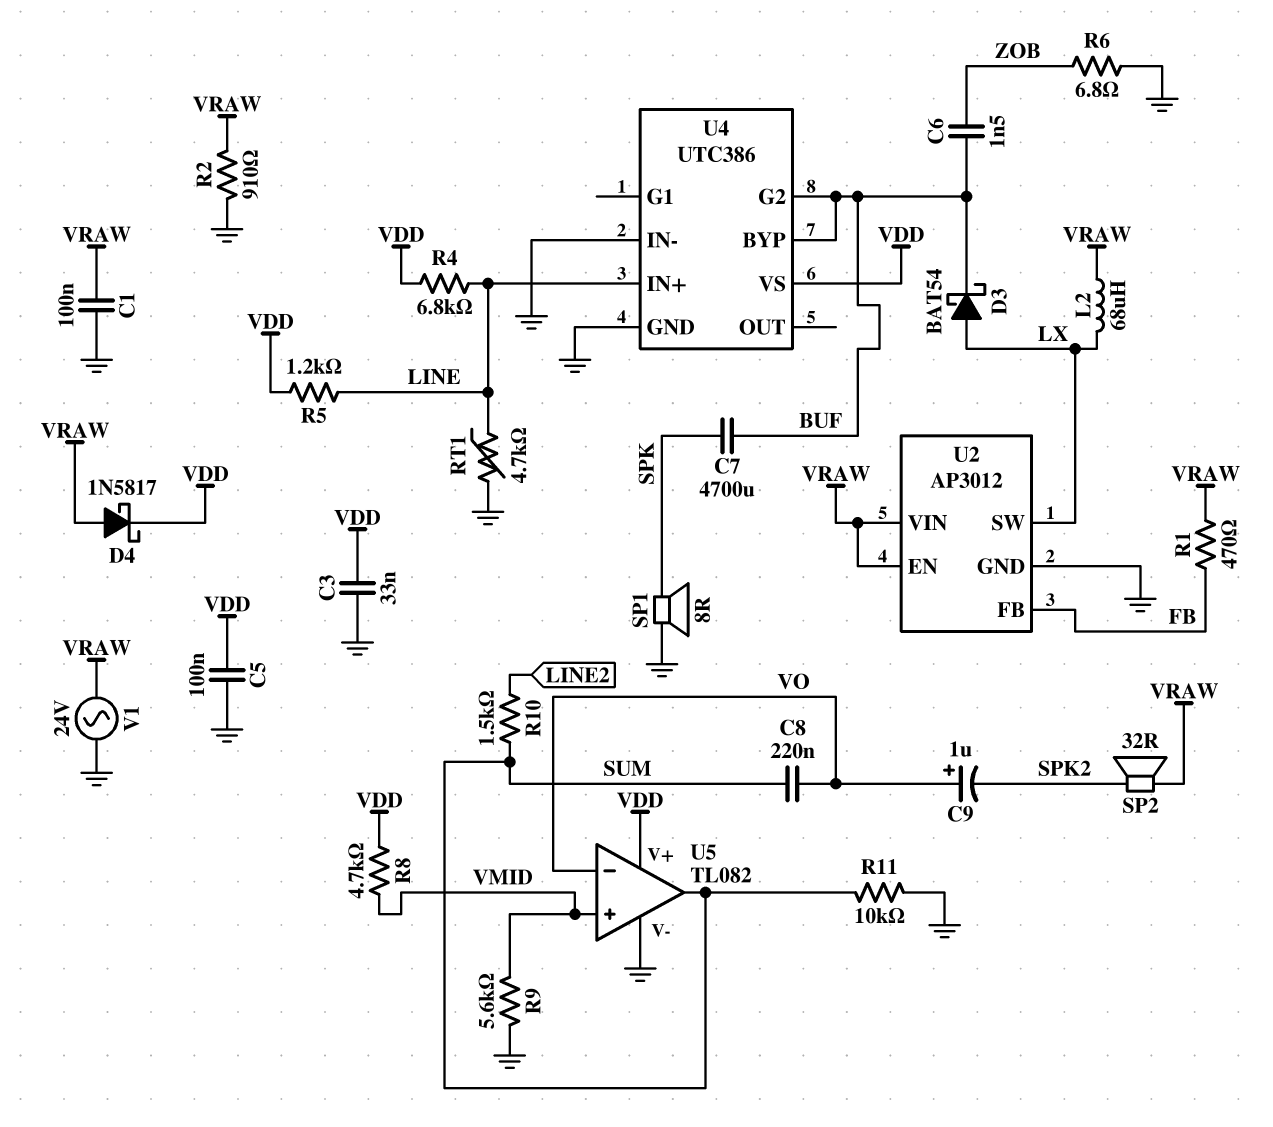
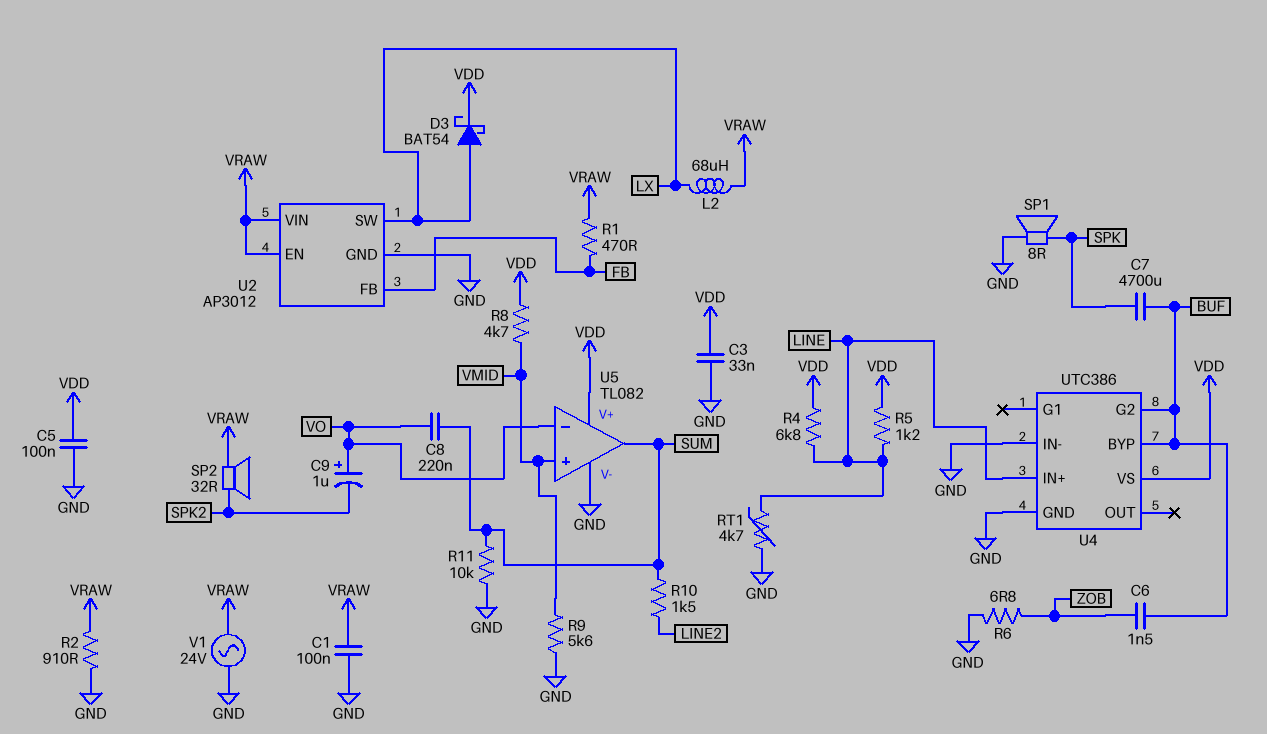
D3: schottky BAT54 (A LX, K BUF) -> schottky BAT54 (A LX, K VDD)
D4: schottky 1N5817 (A VRAW, K VDD) -> none

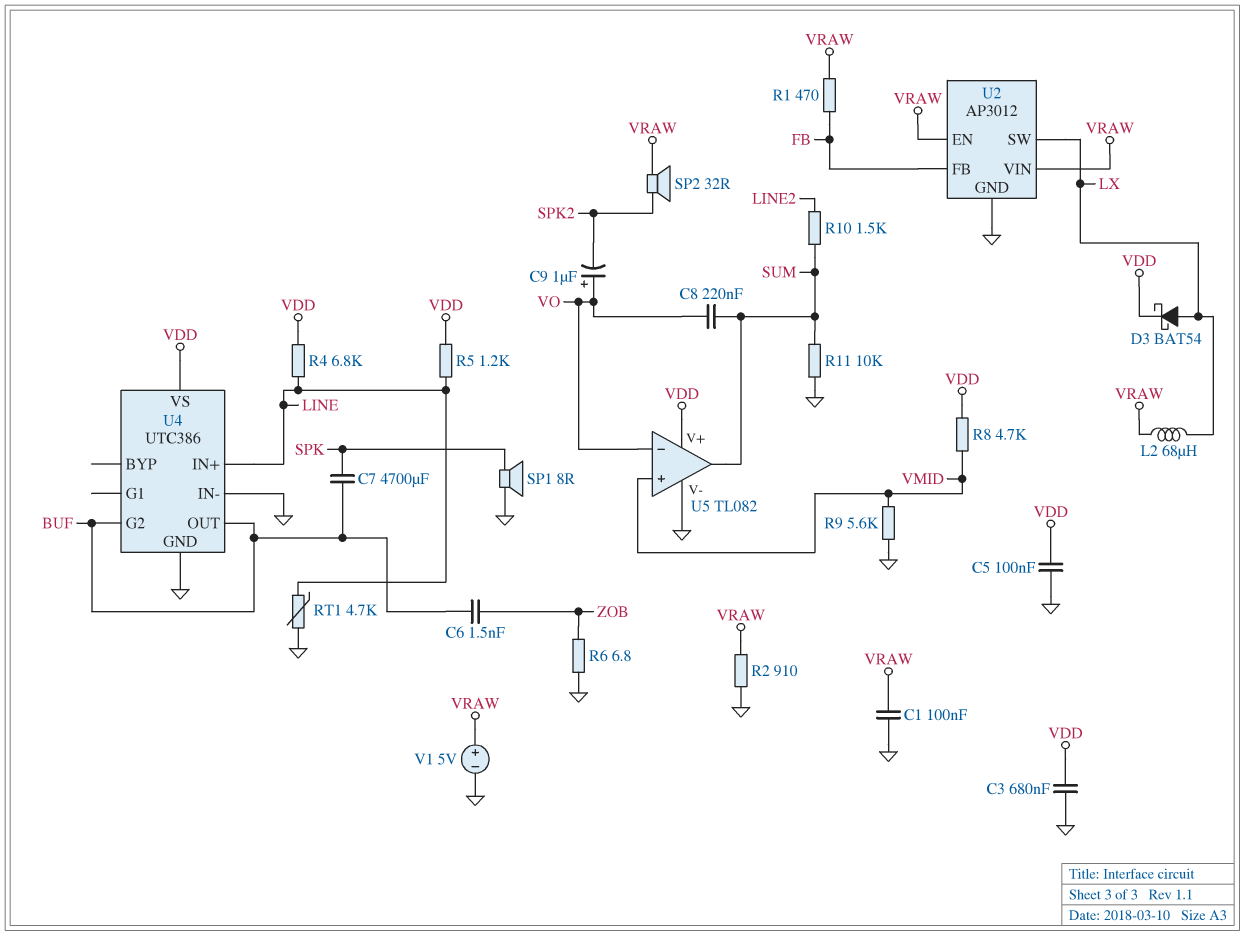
C3: 33nF (GND, VDD) -> 680nF (GND, VDD)
U4 pin BYP: BUF -> none
U4 pin OUT: none -> BUF
V1: AC 24V (GND, VRAW) -> 5V (plus VRAW, minus GND)

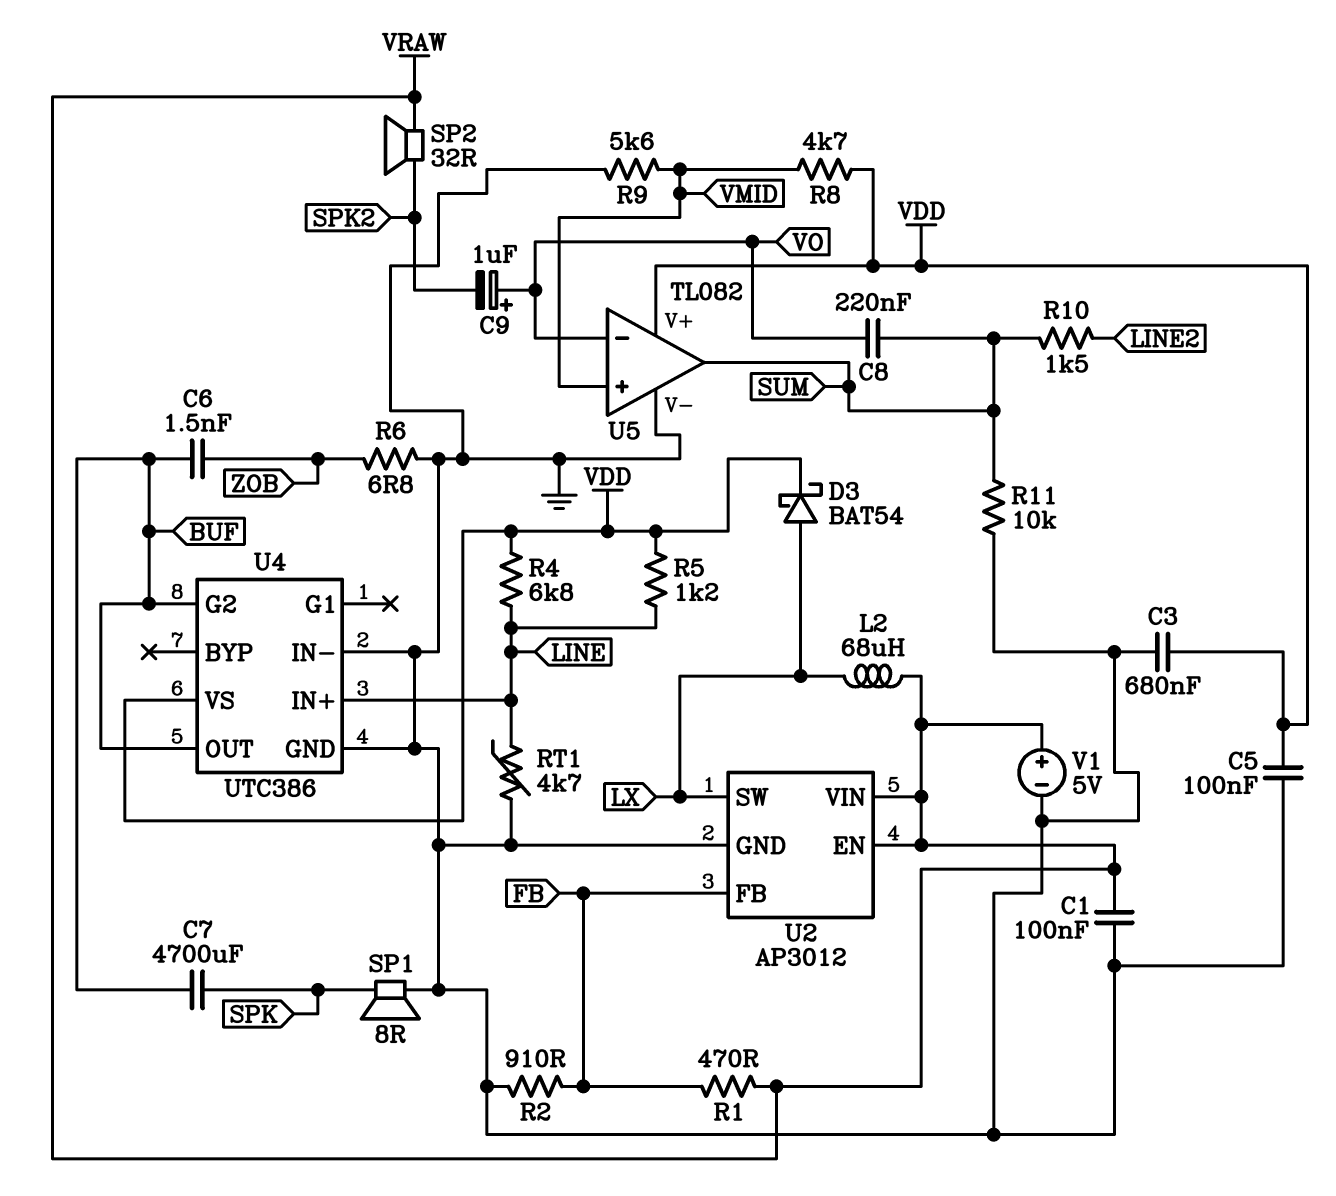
R2: 910 (GND, VRAW) -> 910 (FB, GND)

